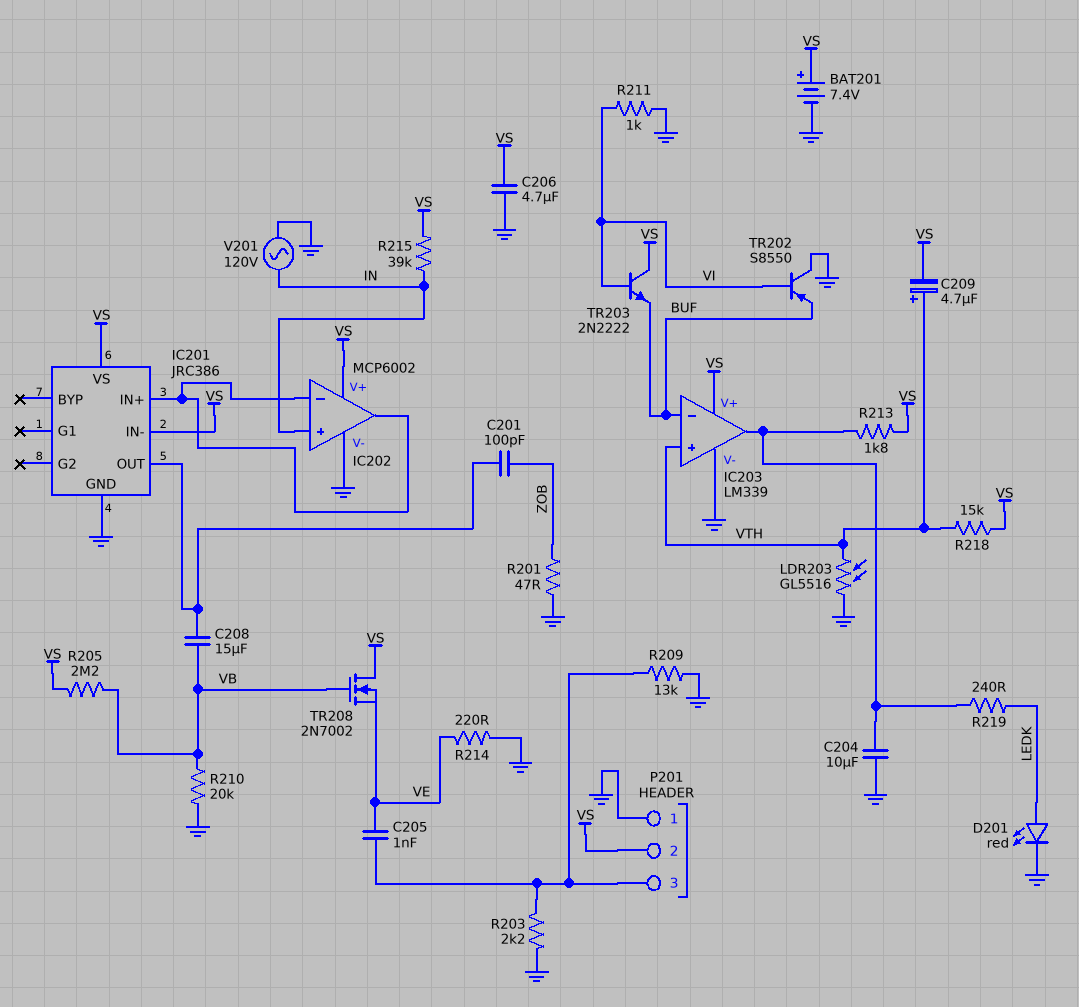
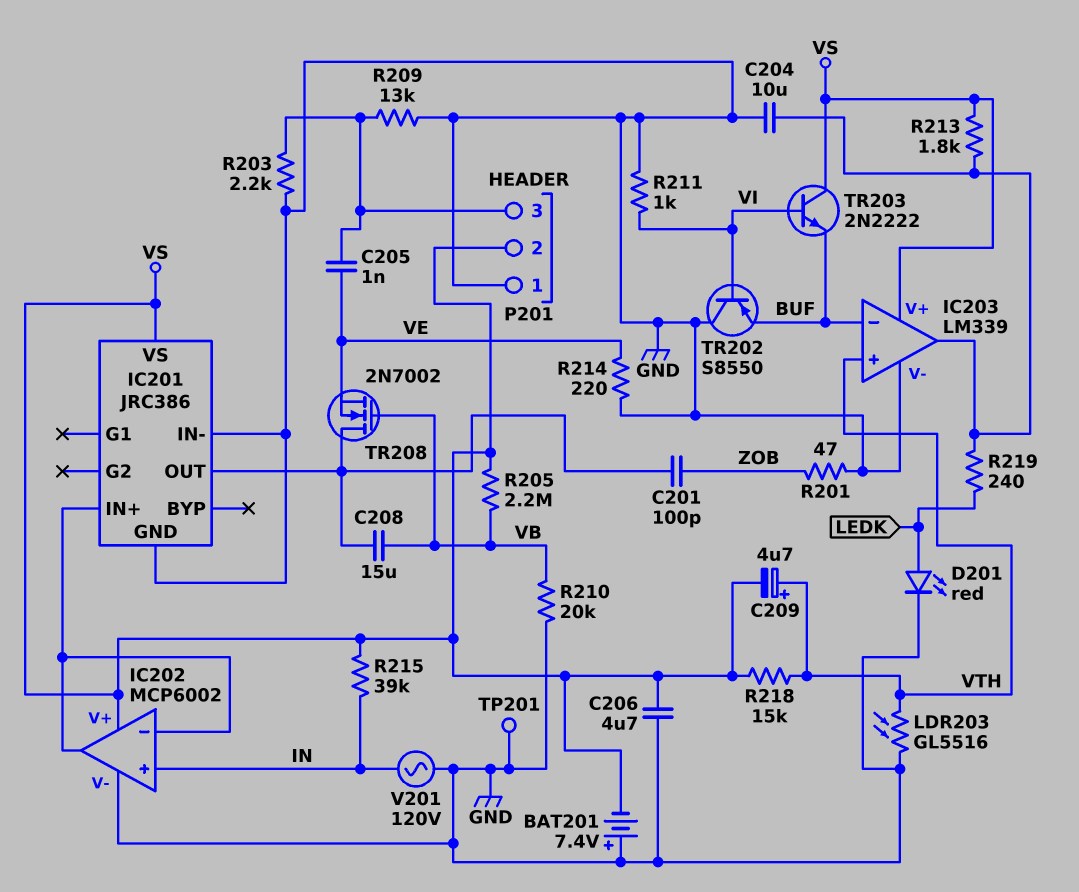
BAT201: 7.4V (plus VS, minus GND) -> 7.4V (plus GND, minus VS)
IC201 pin IN-: VS -> GND
TP201: none -> test point (GND)
TR208: NMOS 2N7002 (G VB, D VS, S VE) -> NMOS 2N7002 (G VB, D IC201/OUT, S VE)

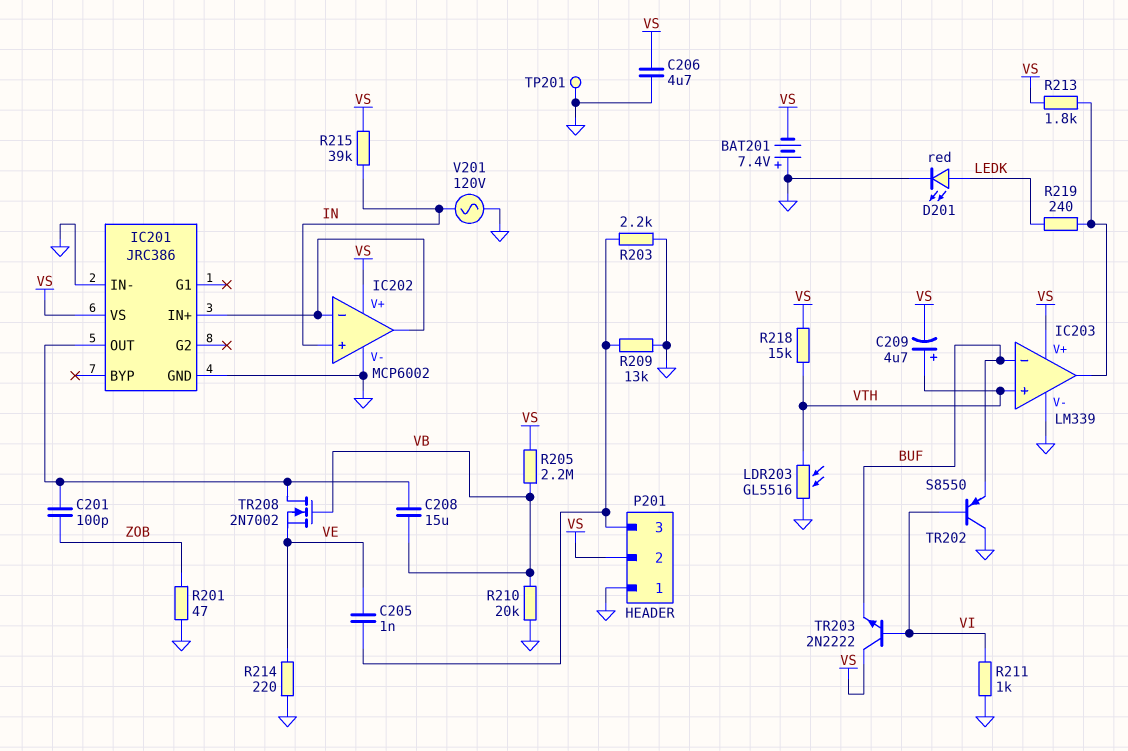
C204: 10uF (GND, IC203/out) -> none

